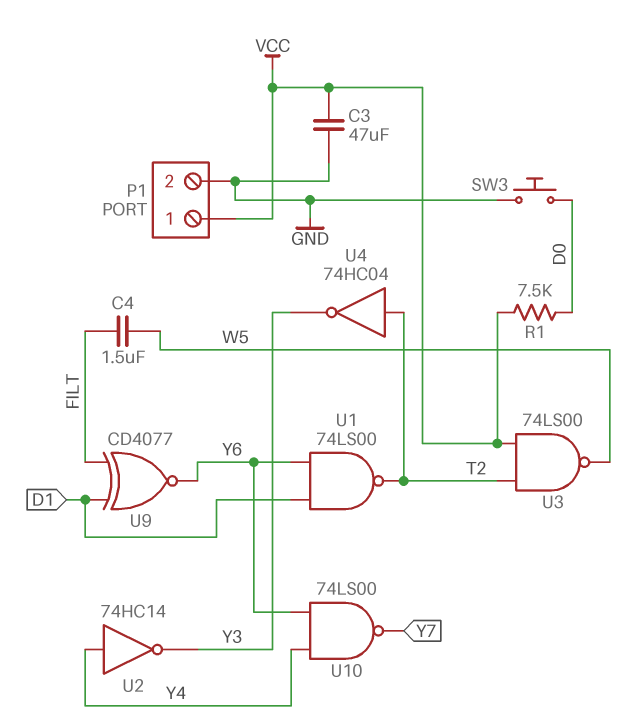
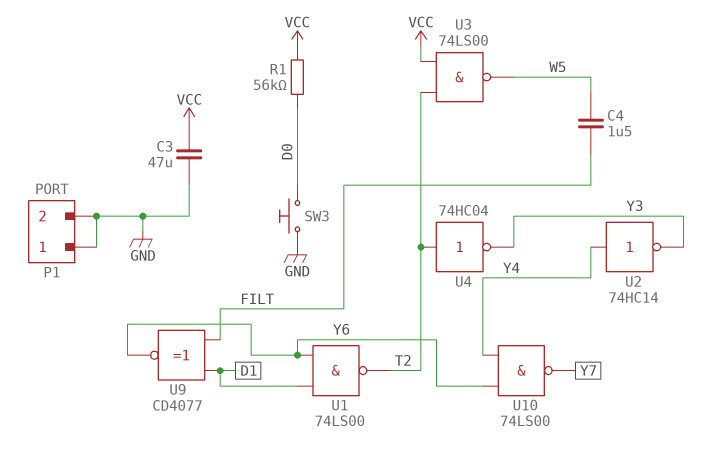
P1 pin 1: VCC -> GND
R1: 7.5k (D0, VCC) -> 56k (D0, VCC)

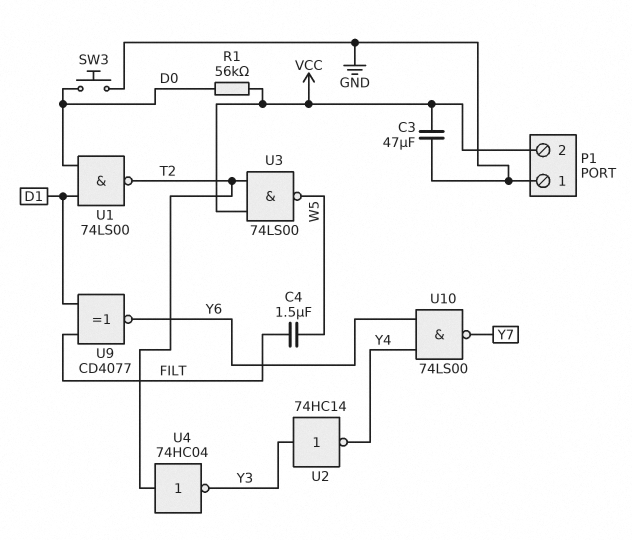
P1 pin 2: GND -> VCC
U1: NAND 74LS00 (in D1, in Y6, out T2) -> NAND 74LS00 (in D0, in D1, out T2)
U2: NOT 74HC14 (in Y4, out Y3) -> NOT 74HC14 (in Y3, out Y4)

